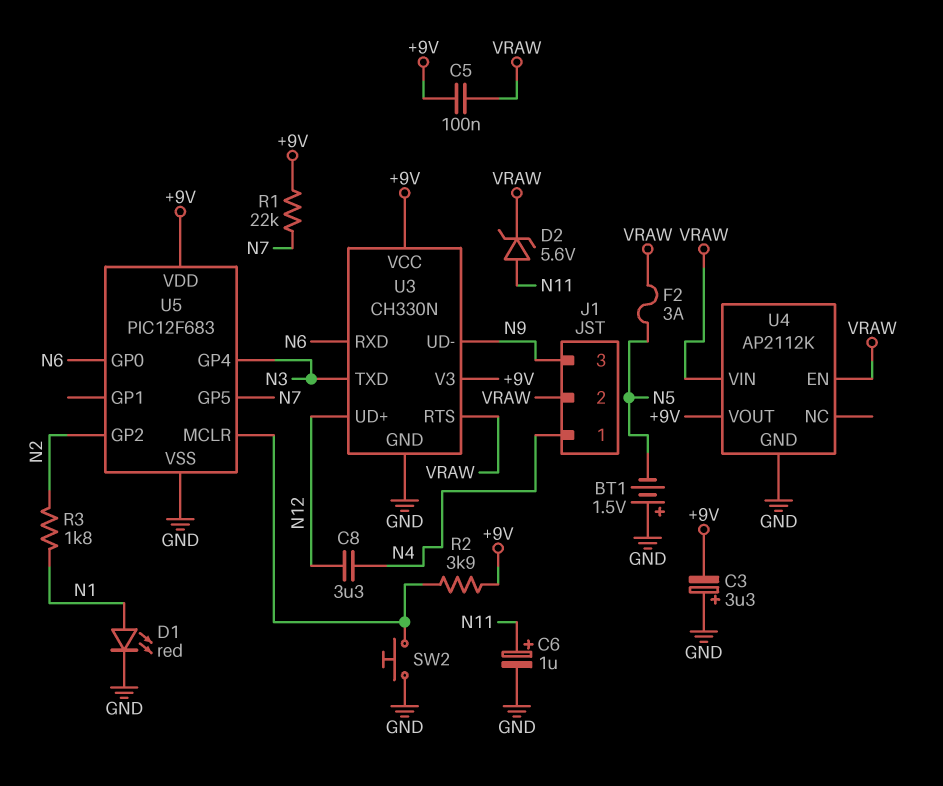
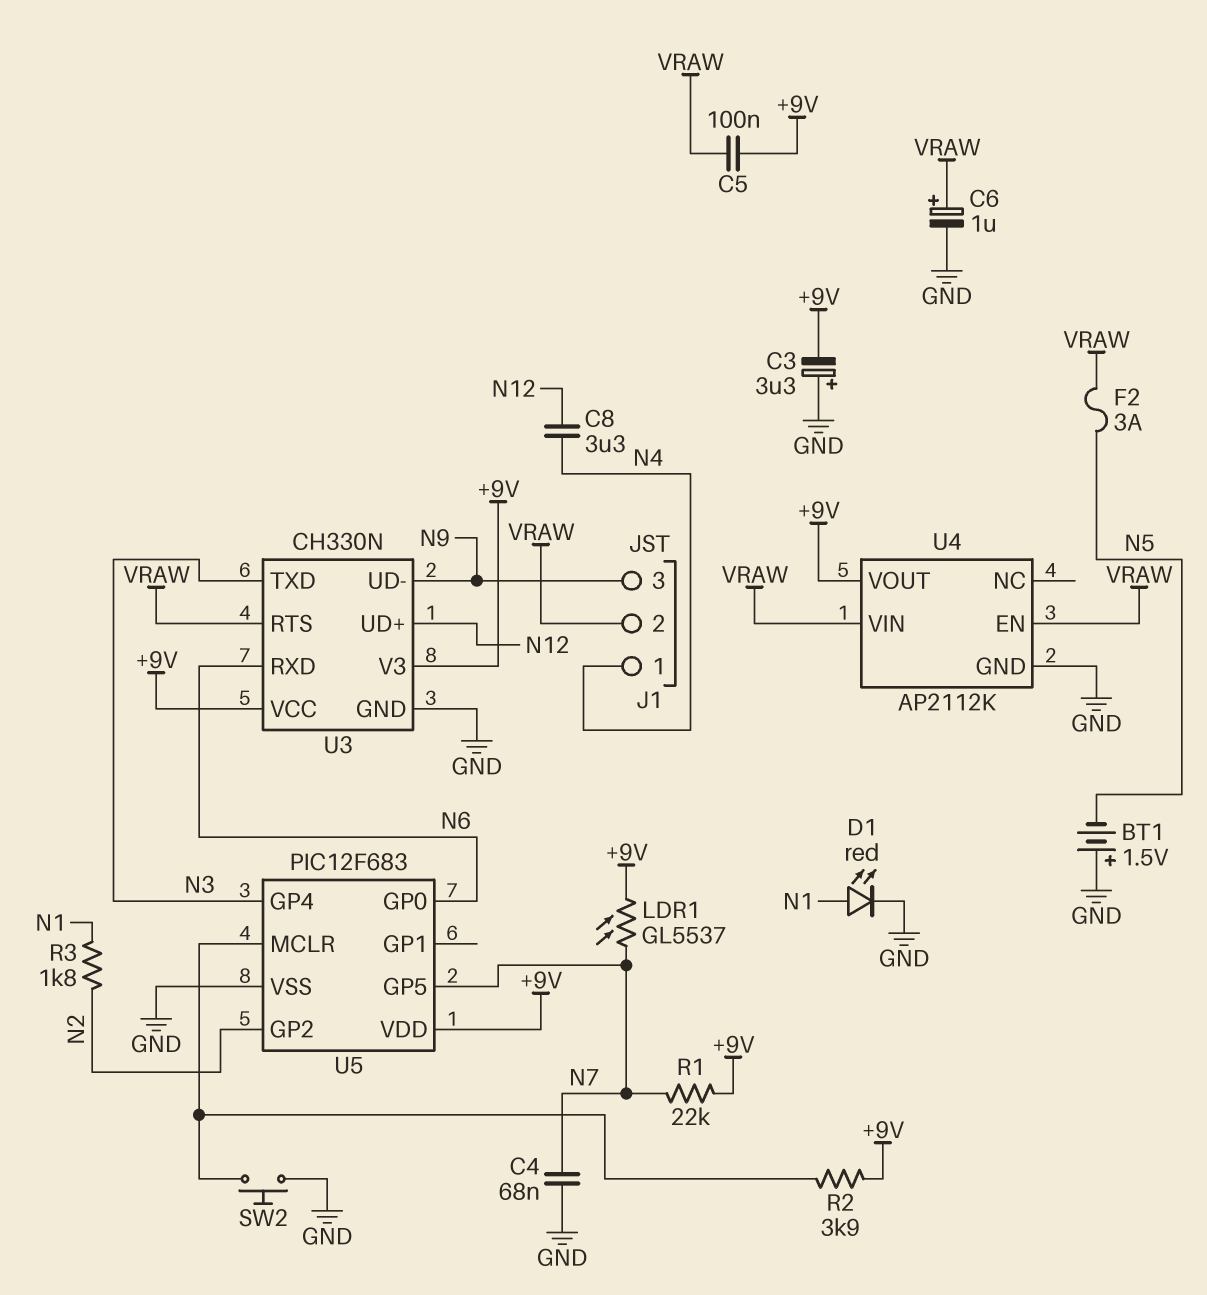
C4: none -> 68nF (GND, N7)
C6: 1uF (plus N11, minus GND) -> 1uF (plus VRAW, minus GND)
D2: zener 5.6V (A N11, K VRAW) -> none
LDR1: none -> GL5537 (+9V, N7)

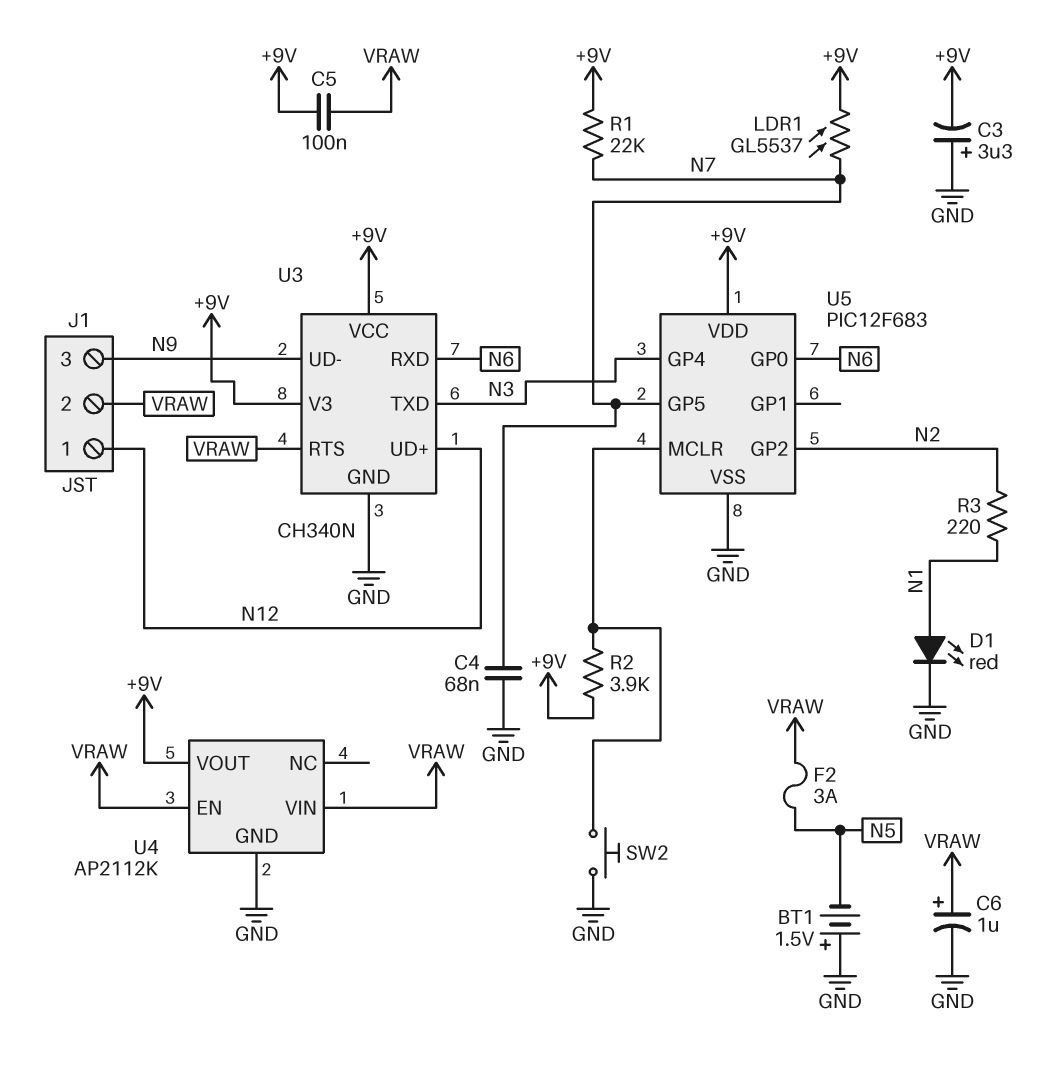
C8: 3.3uF (N4, N12) -> none
J1 pin 1: N4 -> N12
R3: 1.8k (N1, N2) -> 220 (N1, N2)
U3: CH330N -> CH340N

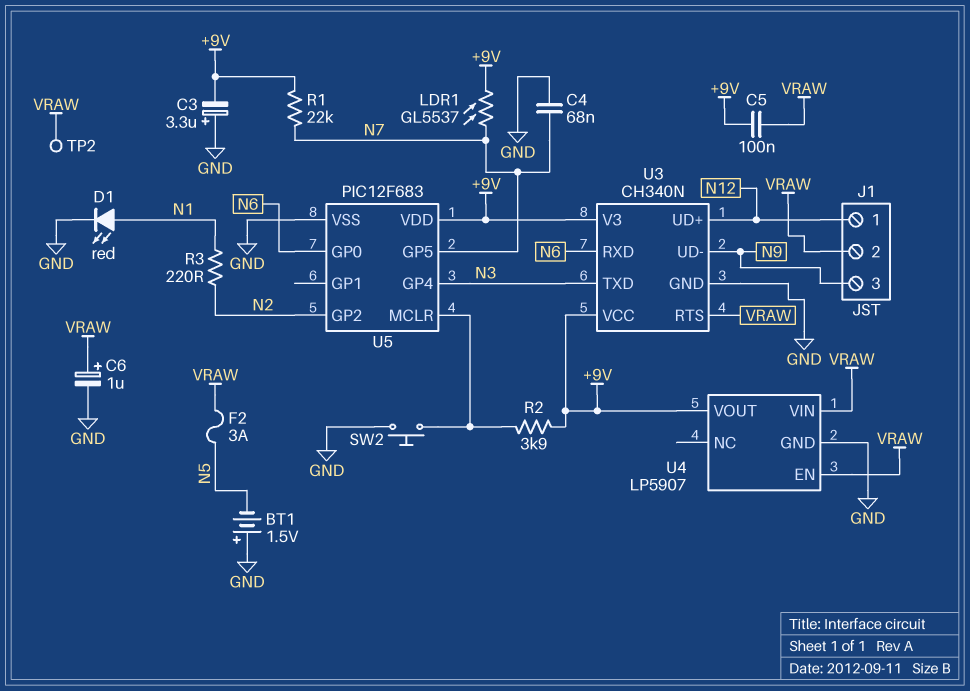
TP2: none -> test point (VRAW)
U4: AP2112K -> LP5907

